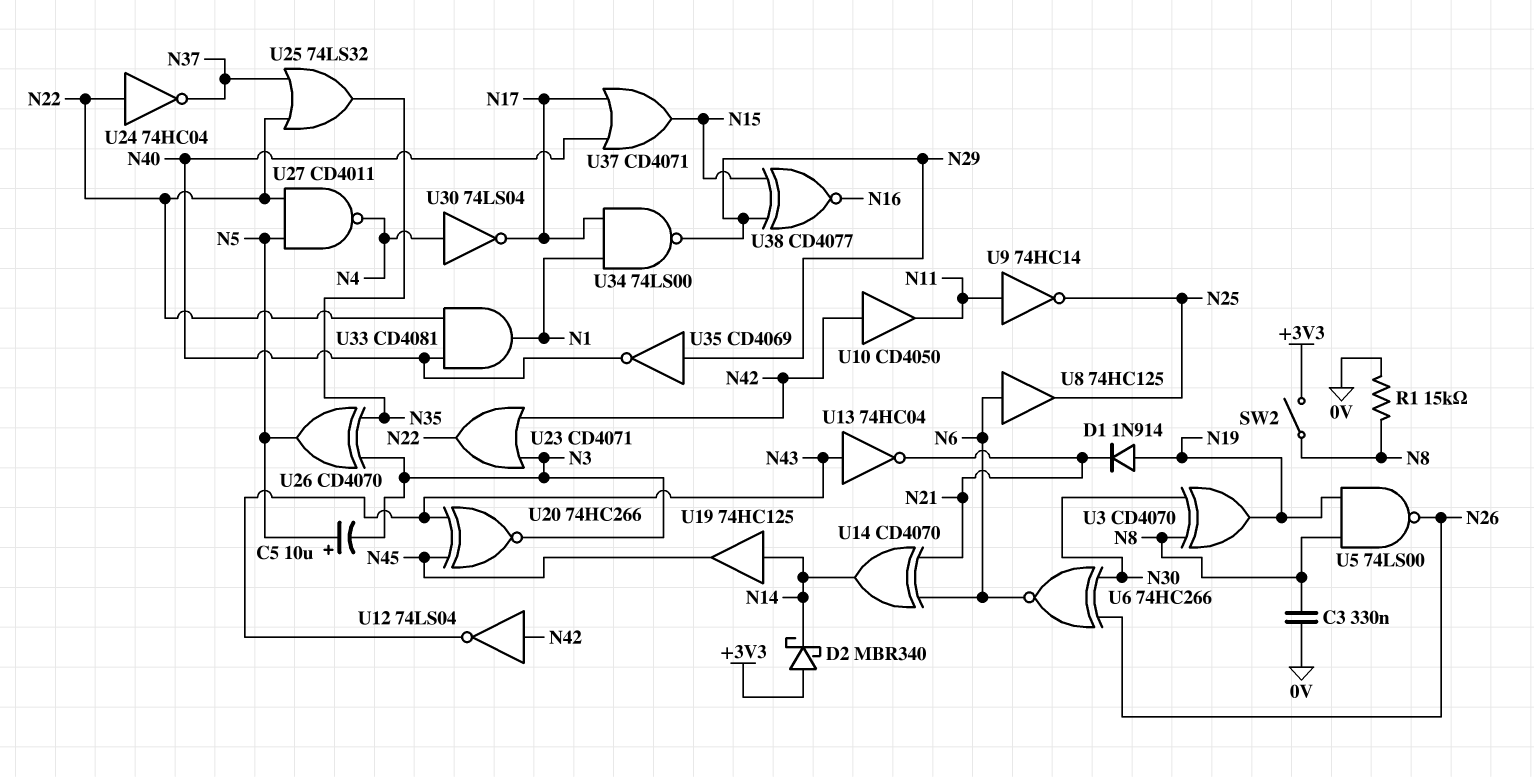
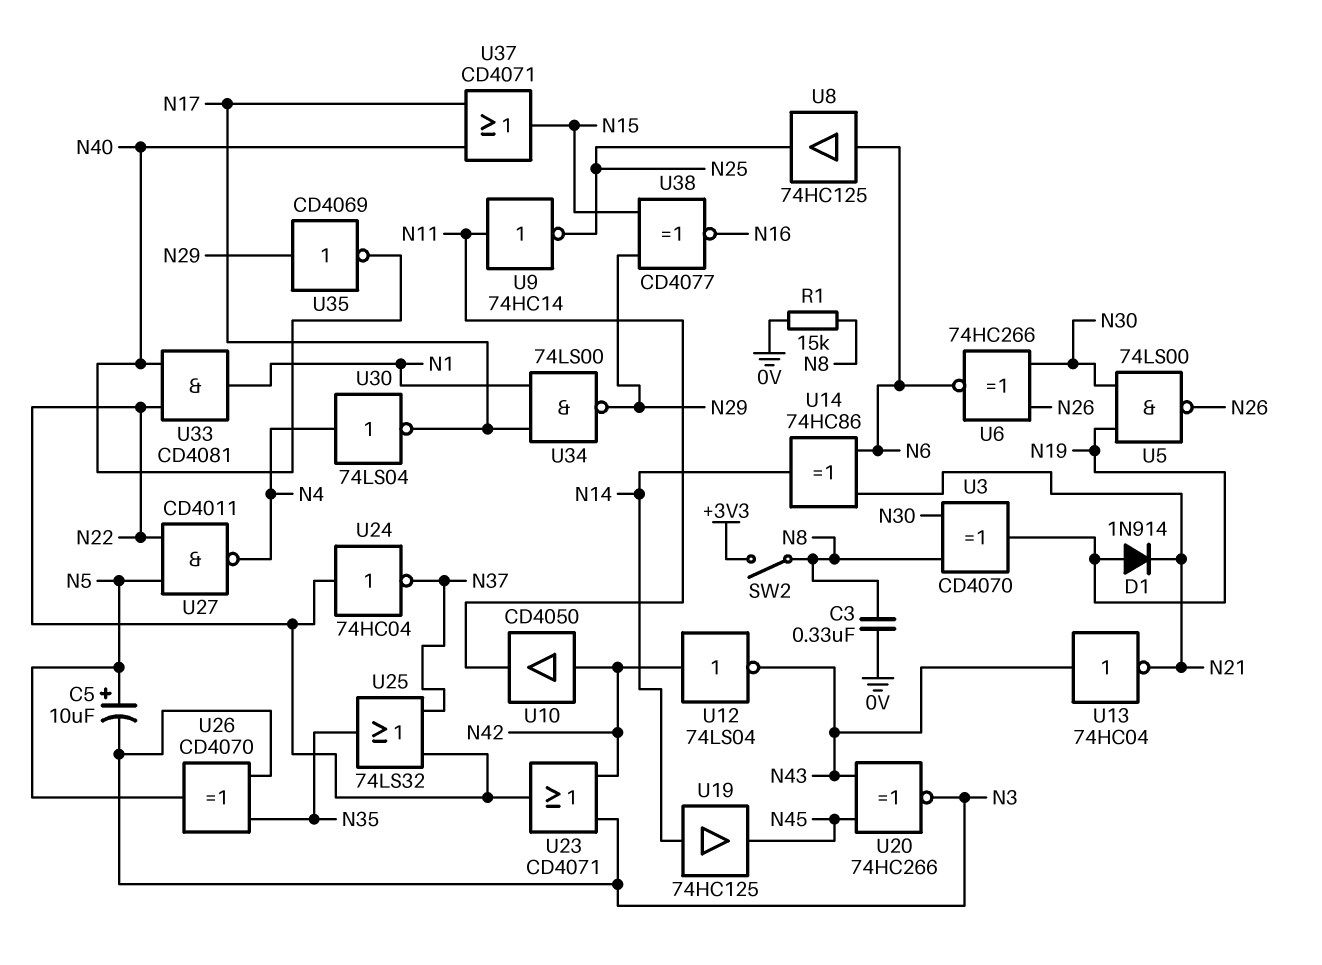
D2: schottky MBR340 (A +3V3, K N14) -> none
U5: NAND 74LS00 (in N8, in N19, out N26) -> NAND 74LS00 (in N19, in N30, out N26)
U14: XOR CD4070 (in N6, in N21, out N14) -> XOR 74HC86 (in N6, in N21, out N14)

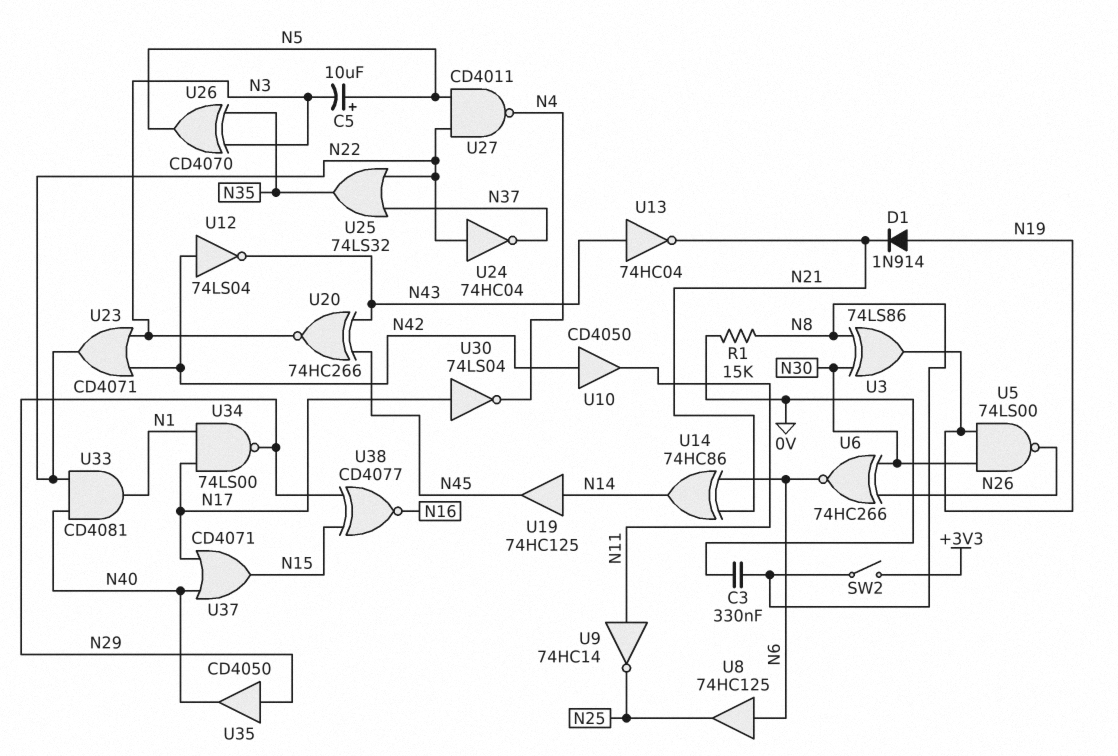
U3: XOR CD4070 (in N8, in N30, out N19) -> XOR 74LS86 (in N8, in N30, out N19)
U30: NOT 74LS04 (in N4, out N17) -> NOT 74LS04 (in N17, out N4)
U35: NOT CD4069 (in N29, out N40) -> buffer CD4050 (in N29, out N40)

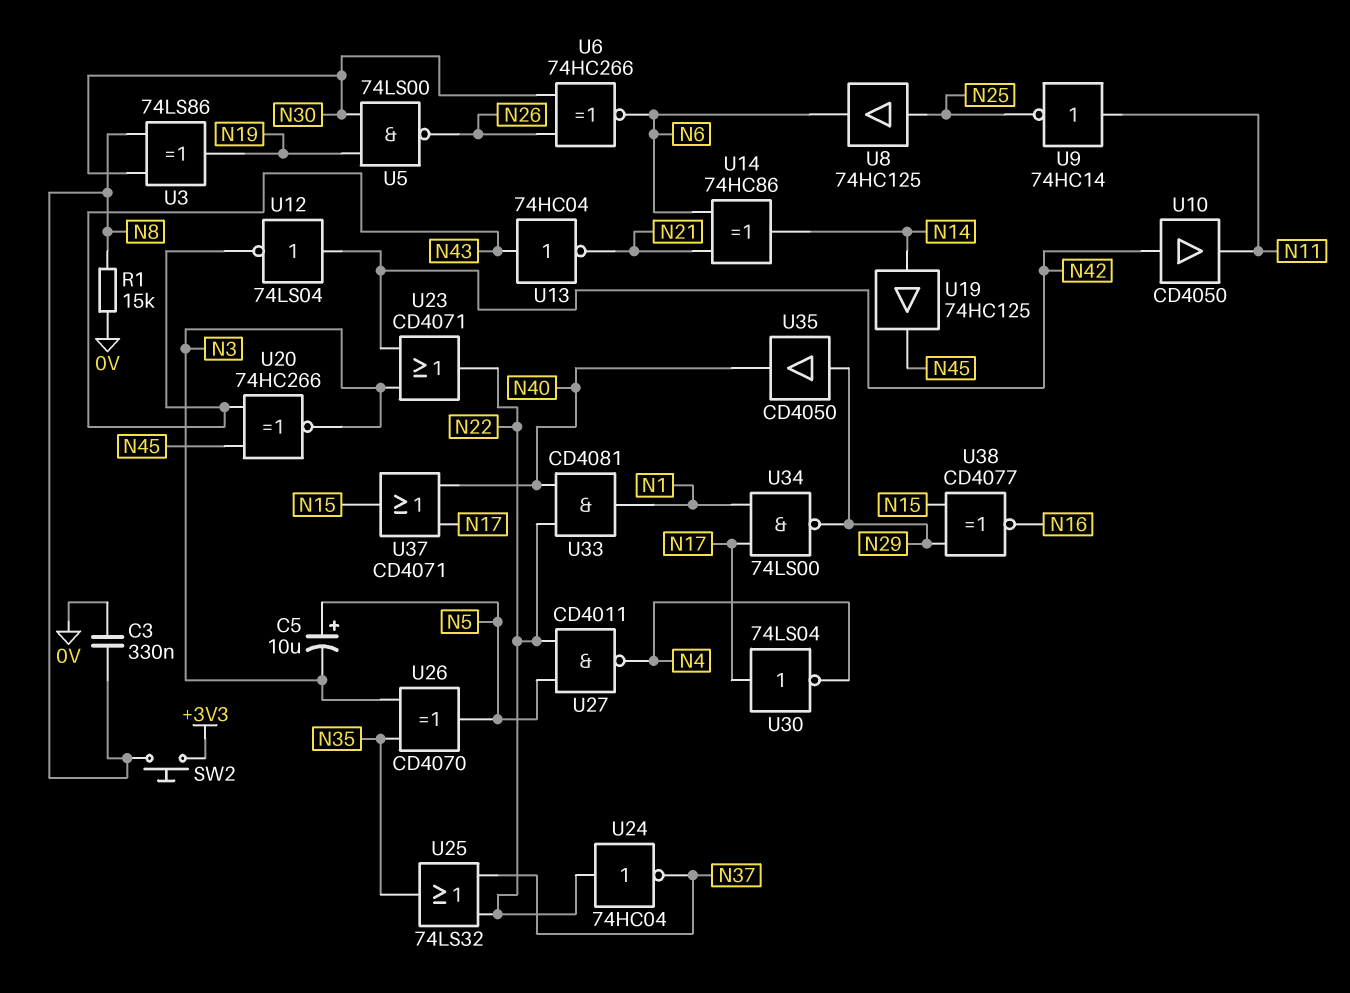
D1: diode 1N914 (A N19, K N21) -> none
SW2: switch (+3V3, N8) -> button (+3V3, N8)
U8: buffer 74HC125 (in N6, out N25) -> buffer 74HC125 (in N25, out N6)

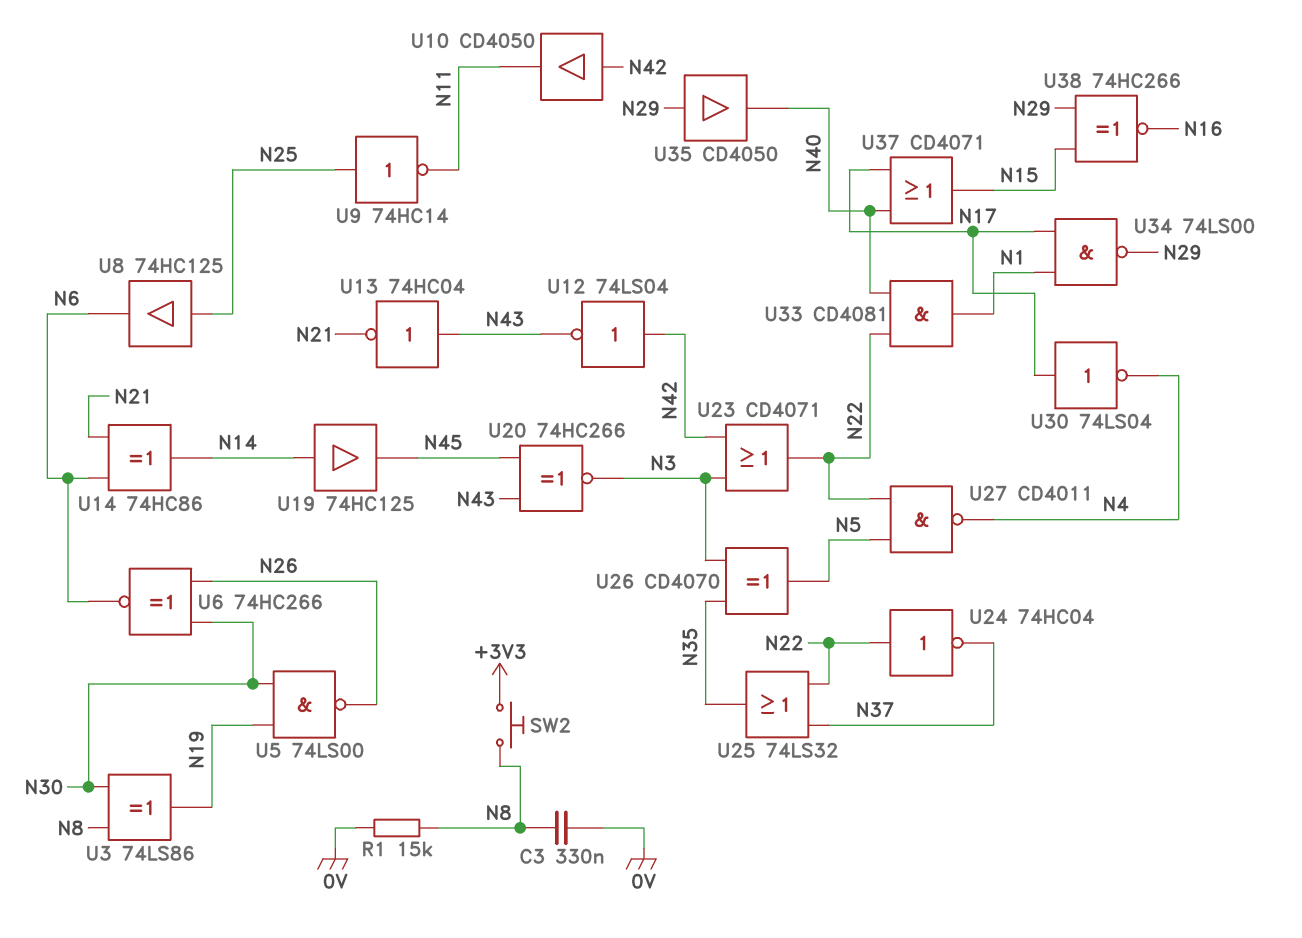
C5: 10uF (plus N5, minus N3) -> none
U9: NOT 74HC14 (in N11, out N25) -> NOT 74HC14 (in N25, out N11)
U38: XNOR CD4077 (in N15, in N29, out N16) -> XNOR 74HC266 (in N15, in N29, out N16)

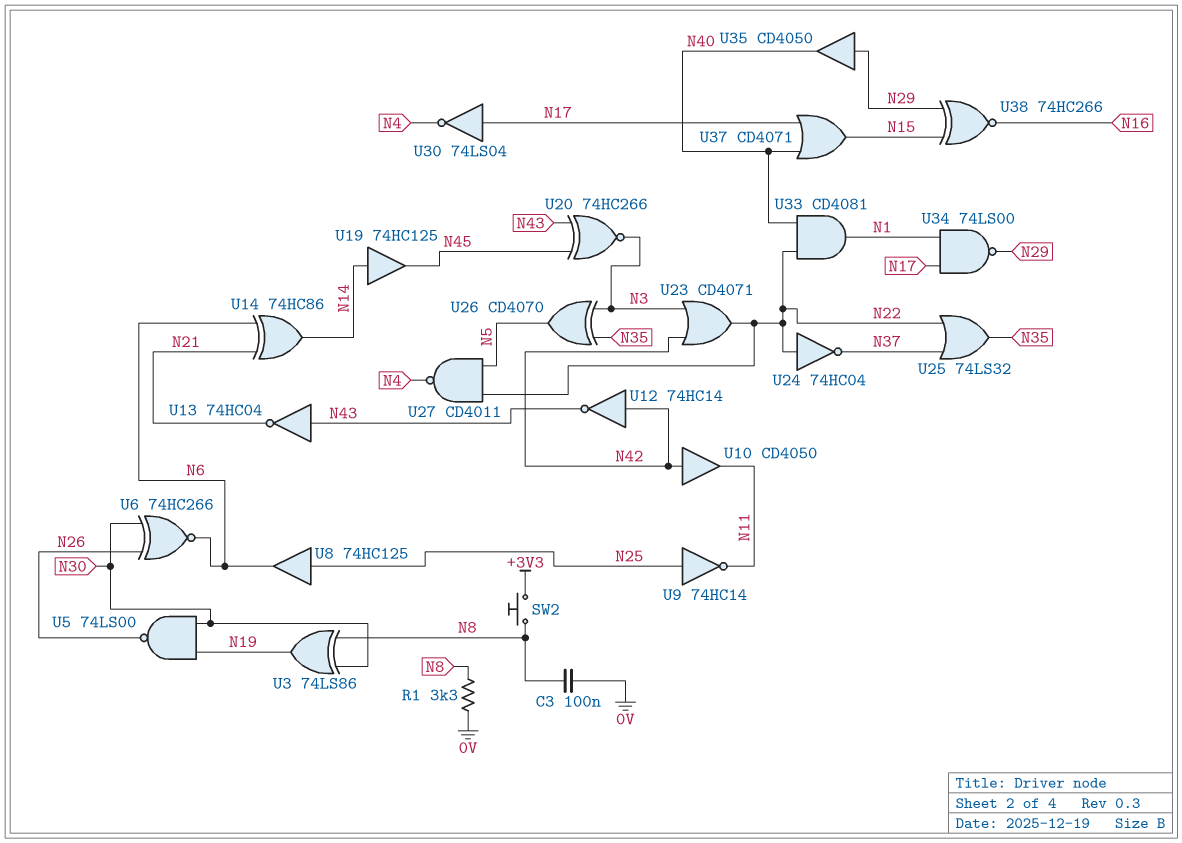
C3: 330nF (0V, N8) -> 100nF (0V, N8)
R1: 15k (0V, N8) -> 3.3k (0V, N8)
U12: NOT 74LS04 (in N42, out N43) -> NOT 74HC14 (in N42, out N43)

